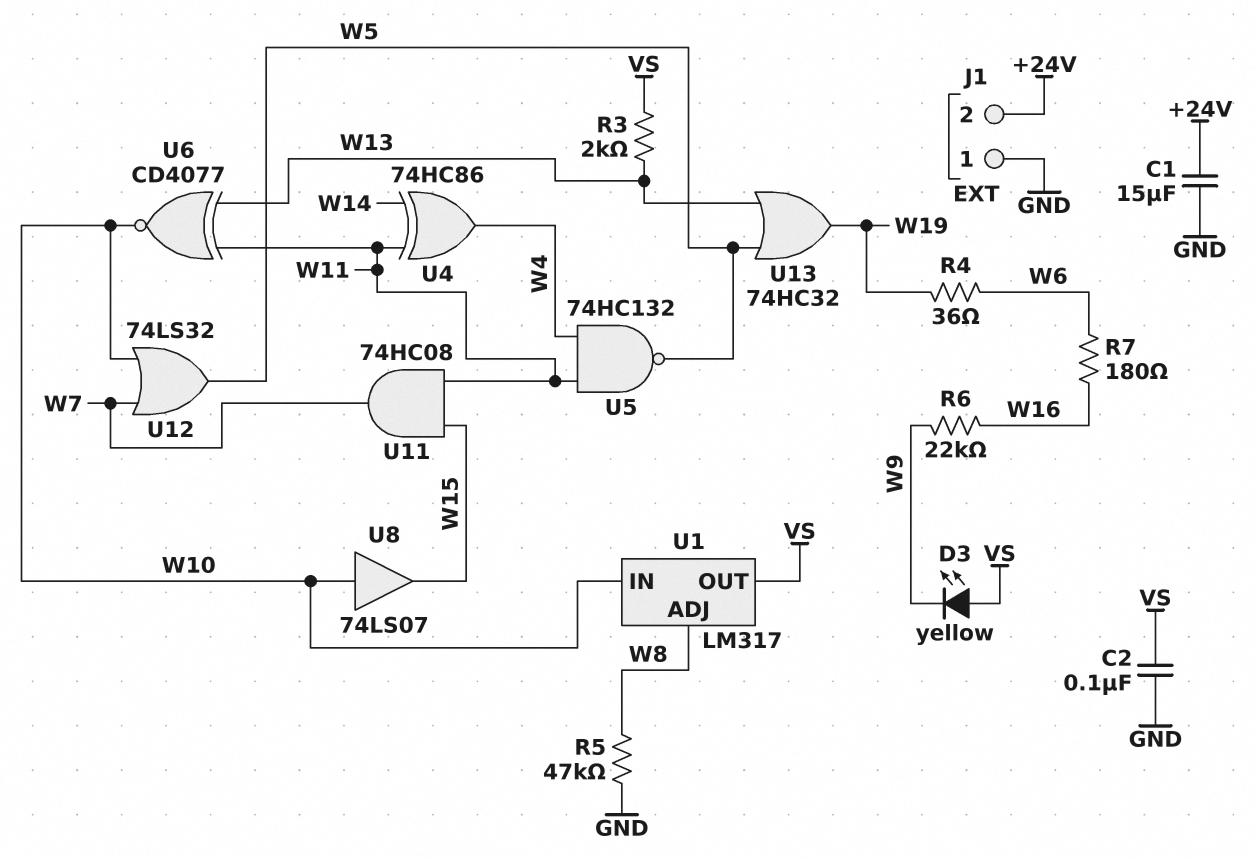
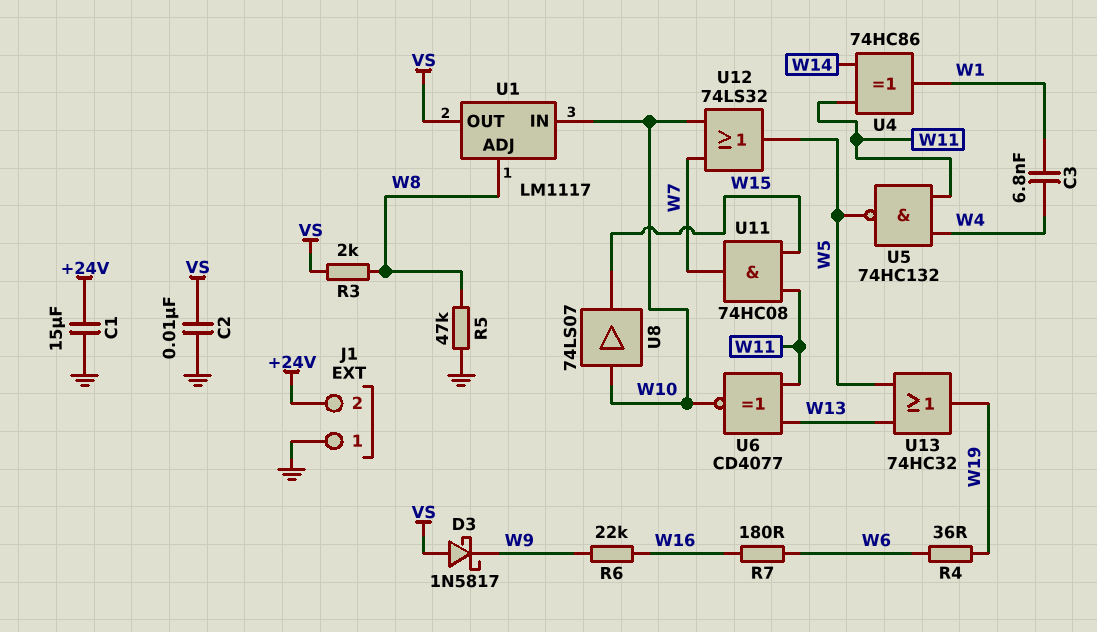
C2: 100nF (GND, VS) -> 10nF (GND, VS)
C3: none -> 6.8nF (W1, W4)
D3: LED yellow (A VS, K W9) -> schottky 1N5817 (A VS, K W9)
R3: 2k (VS, W13) -> 2k (VS, W8)
U1: LM317 -> LM1117
U4: XOR 74HC86 (in W11, in W14, out W4) -> XOR 74HC86 (in W11, in W14, out W1)

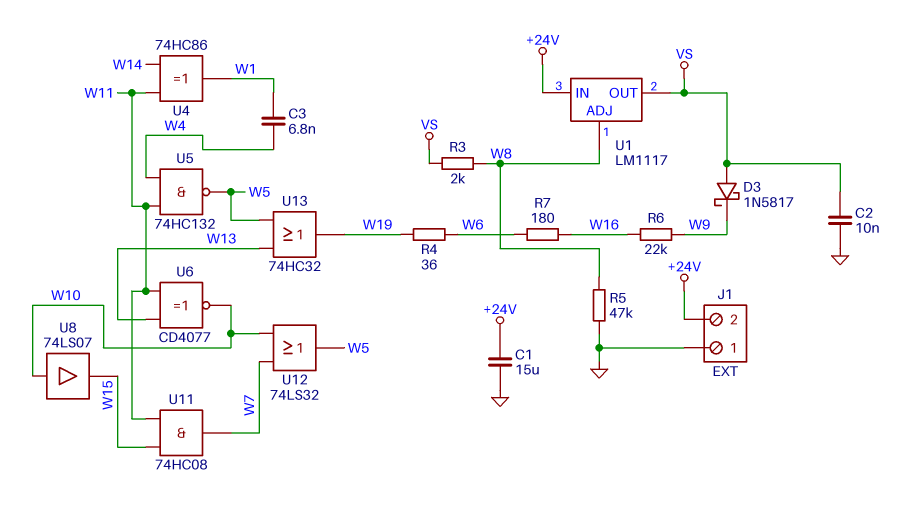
U1 pin IN: W10 -> +24V

